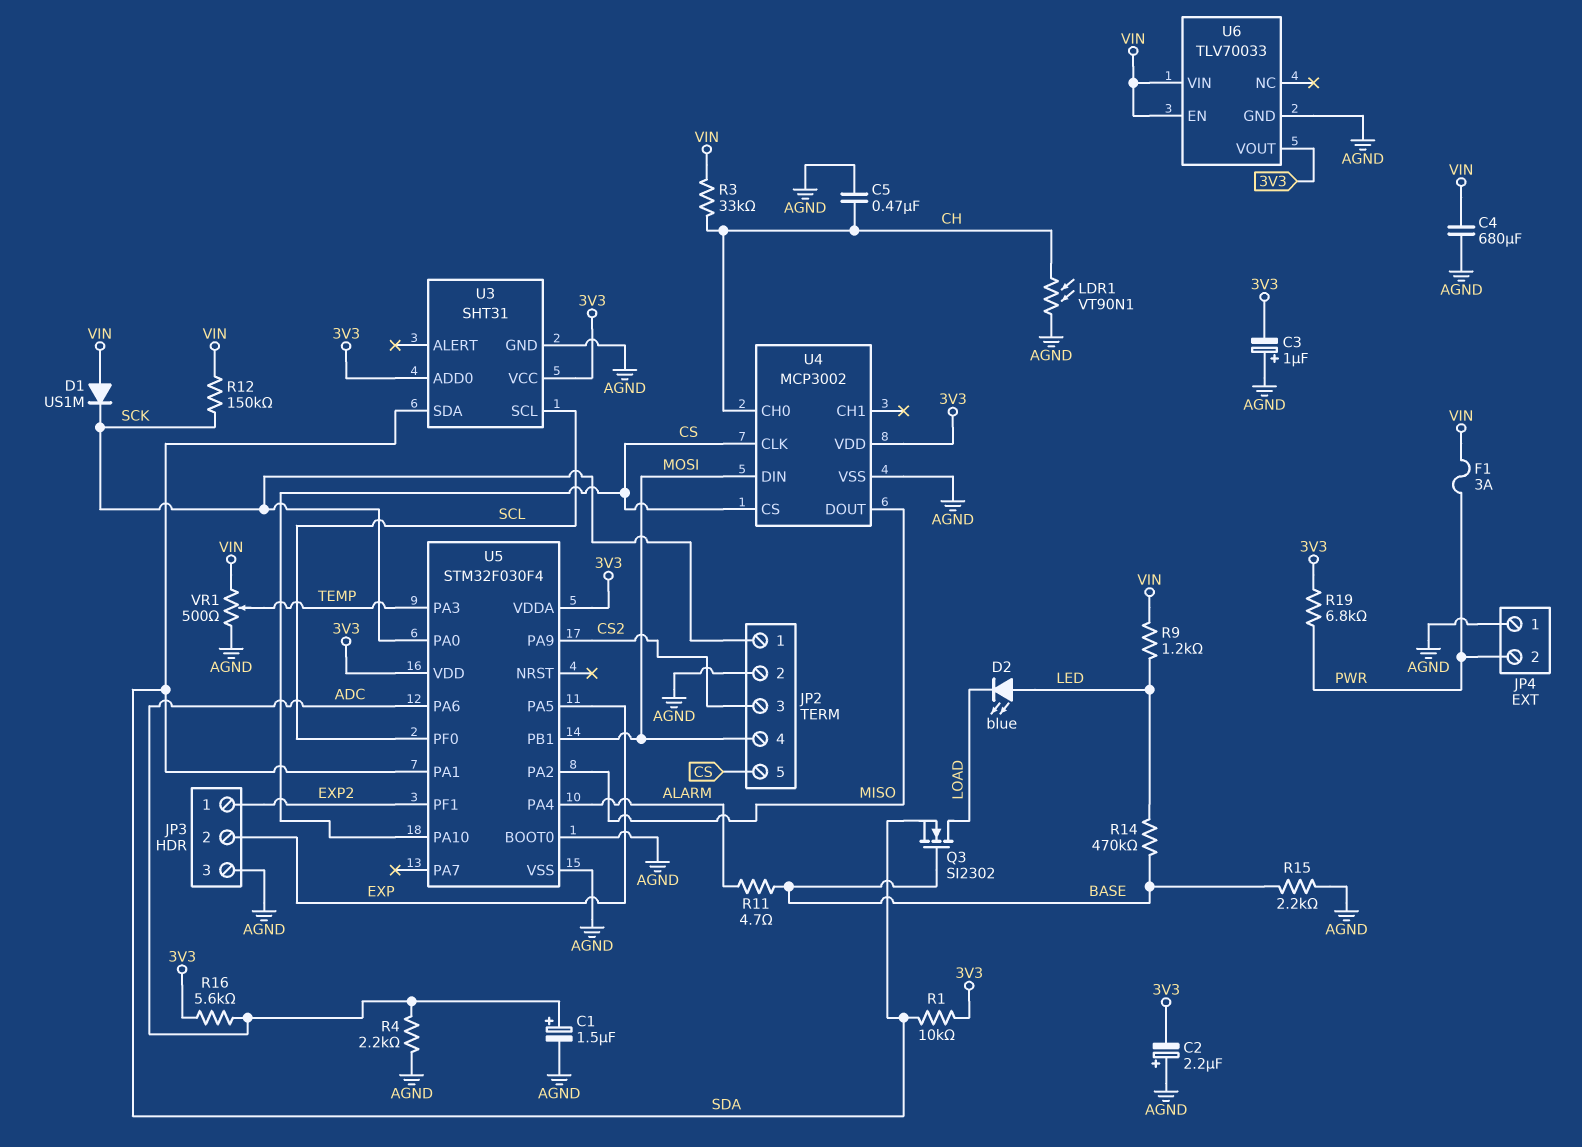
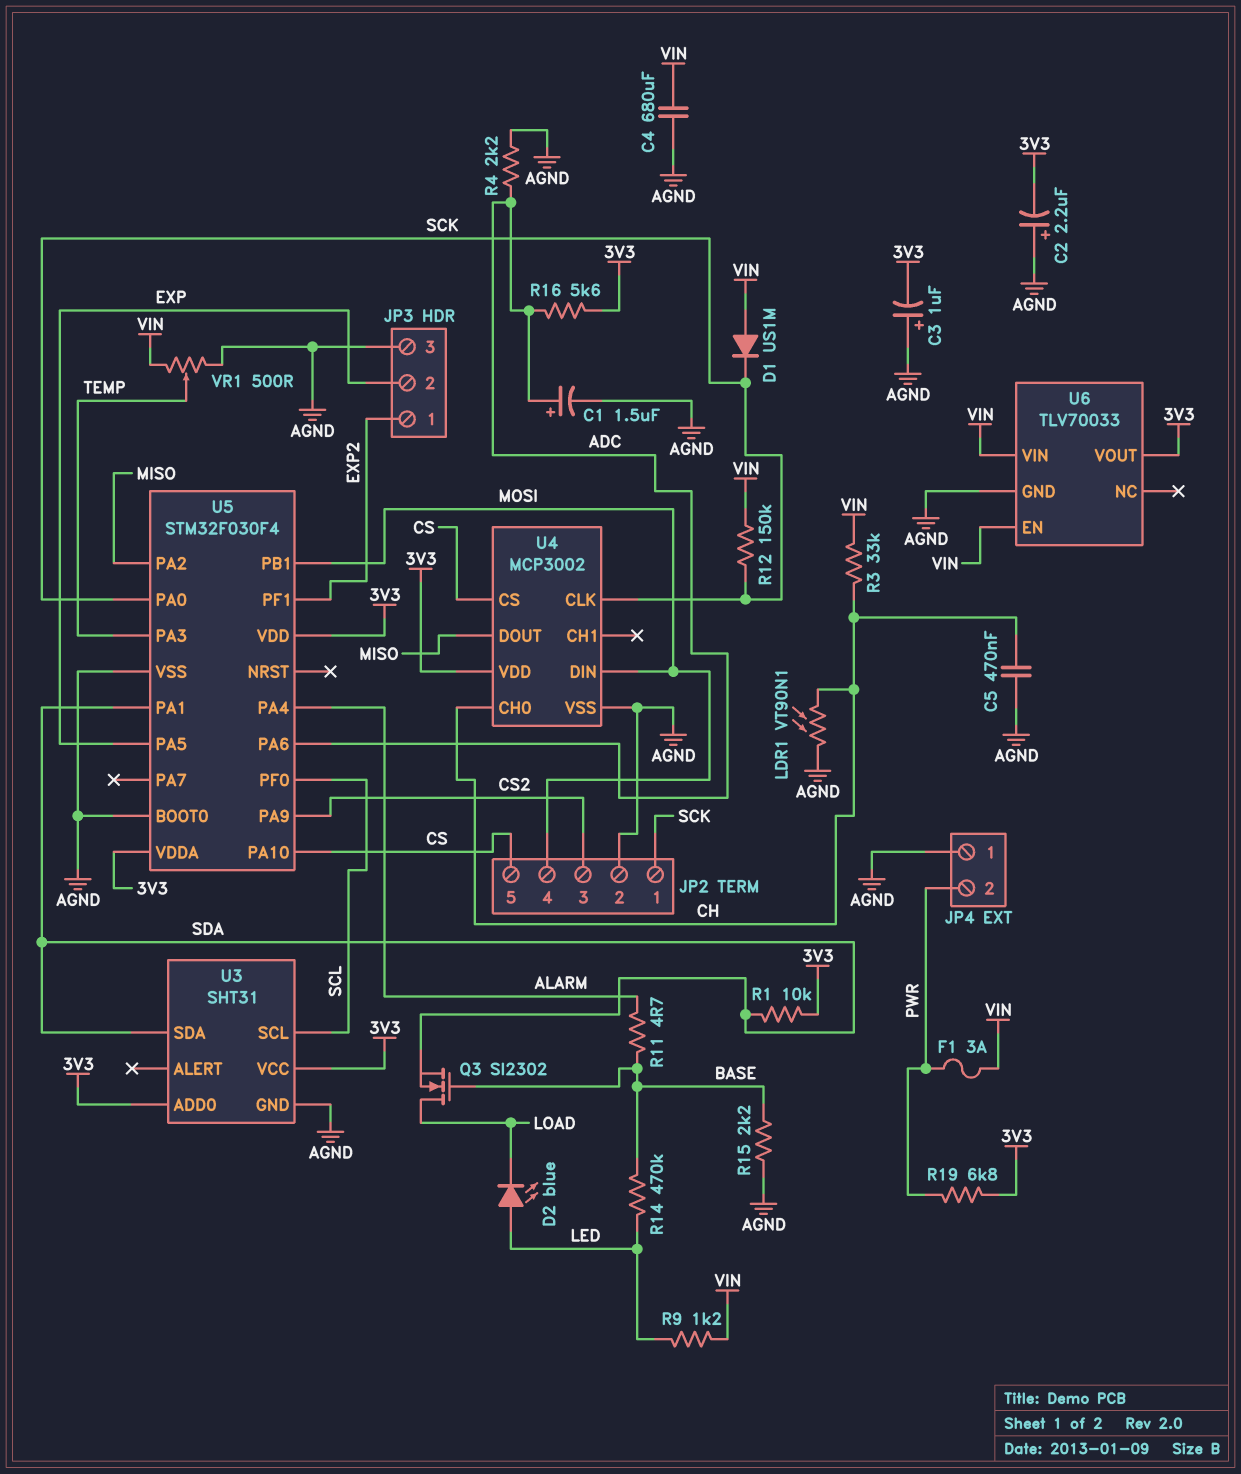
U4 pin CLK: CS -> SCK

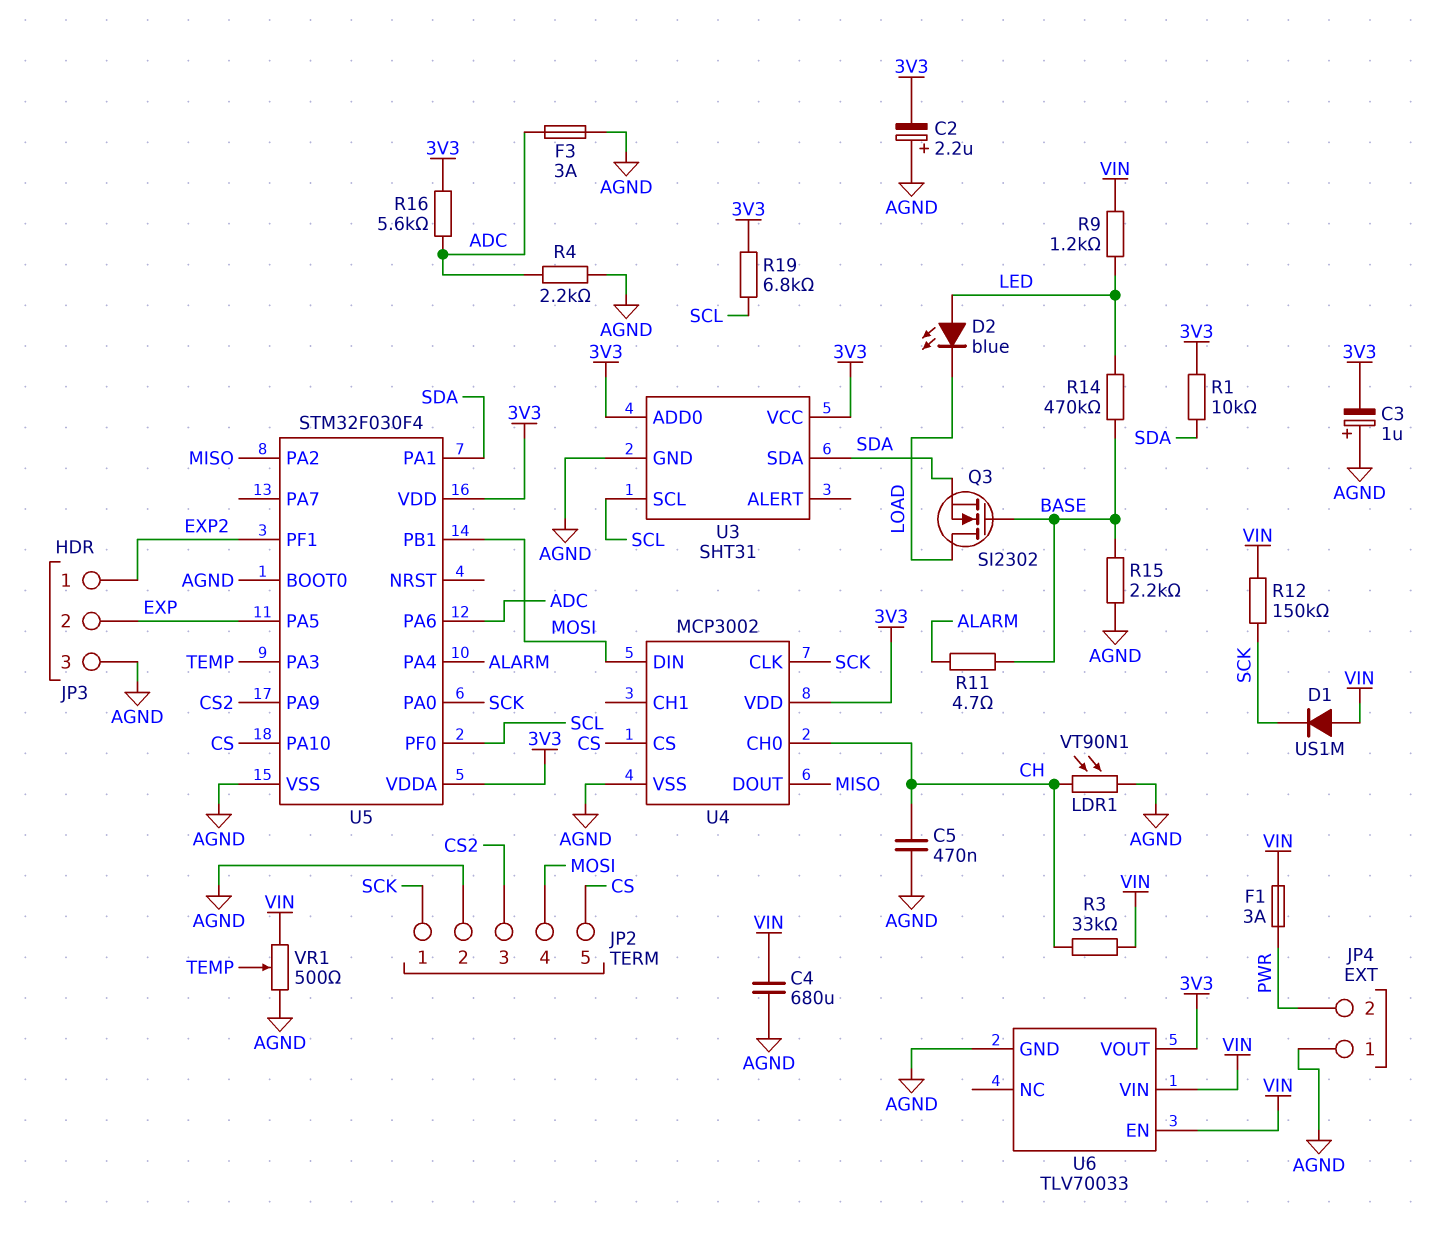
C1: 1.5uF (plus ADC, minus AGND) -> none
F3: none -> 3A (ADC, AGND)
R19: 6.8k (3V3, PWR) -> 6.8k (3V3, SCL)

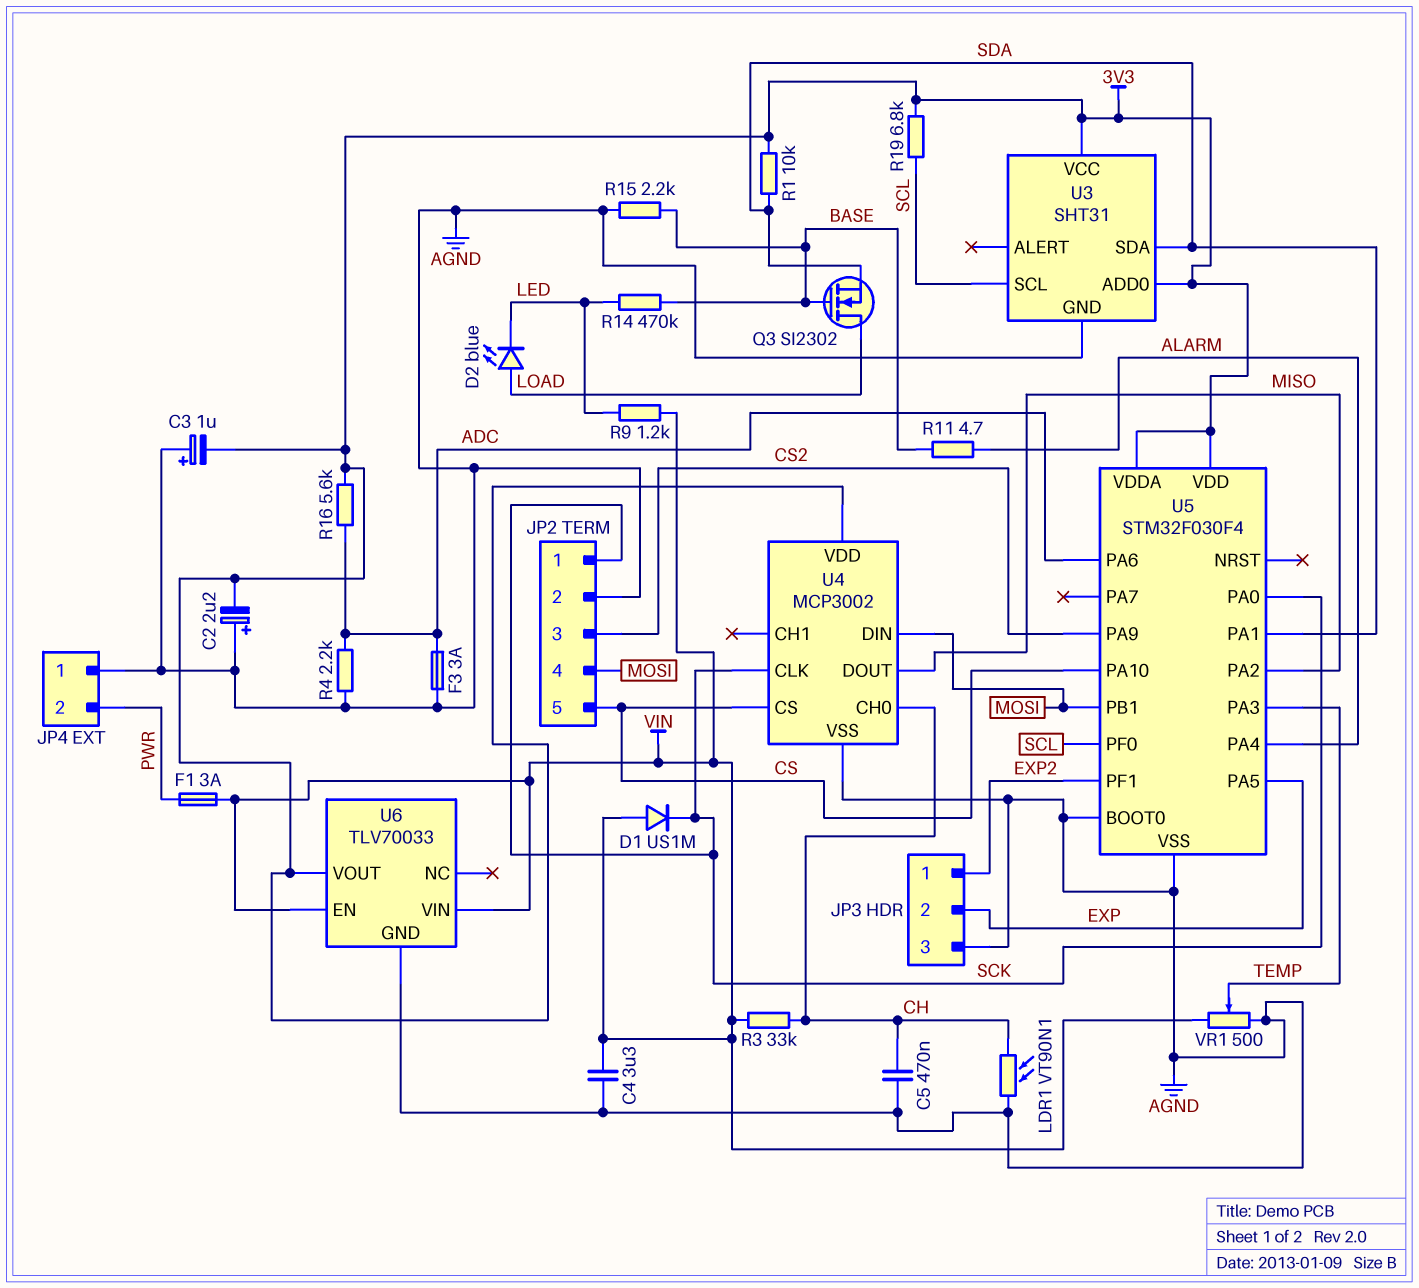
C4: 680uF (AGND, VIN) -> 3.3uF (AGND, VIN)
D2: LED blue (A LED, K LOAD) -> LED blue (A LOAD, K LED)
R12: 150k (SCK, VIN) -> none

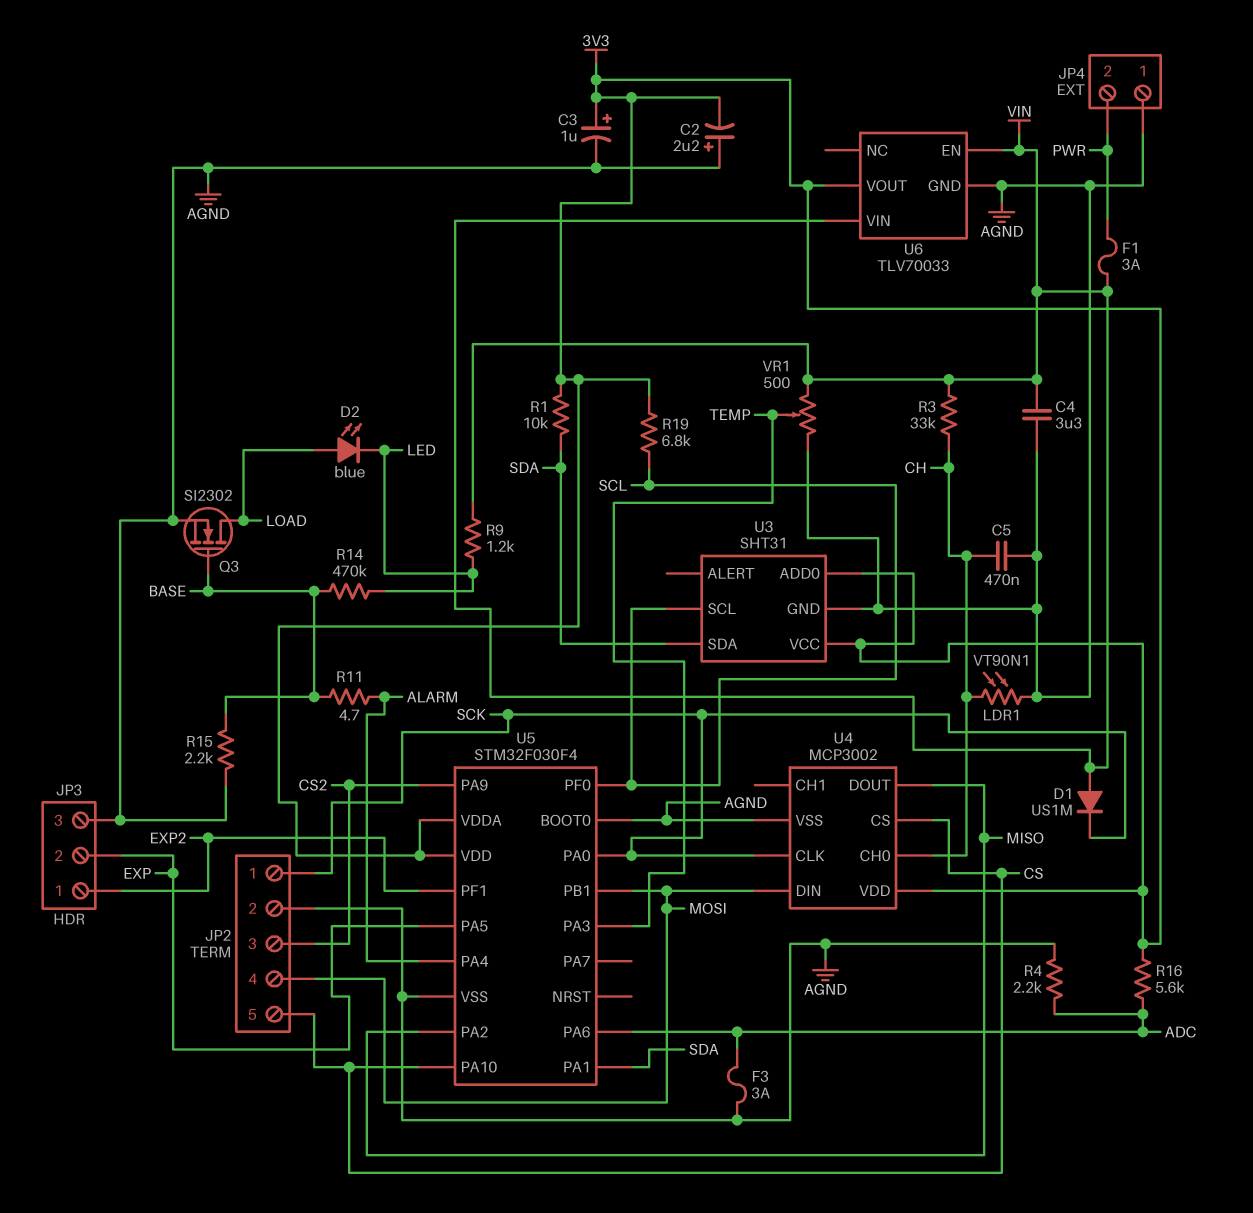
C3: 1uF (plus AGND, minus 3V3) -> 1uF (plus 3V3, minus AGND)
Q3: NMOS SI2302 (G BASE, D LOAD, S SDA) -> NMOS SI2302 (G BASE, D LOAD, S AGND)

